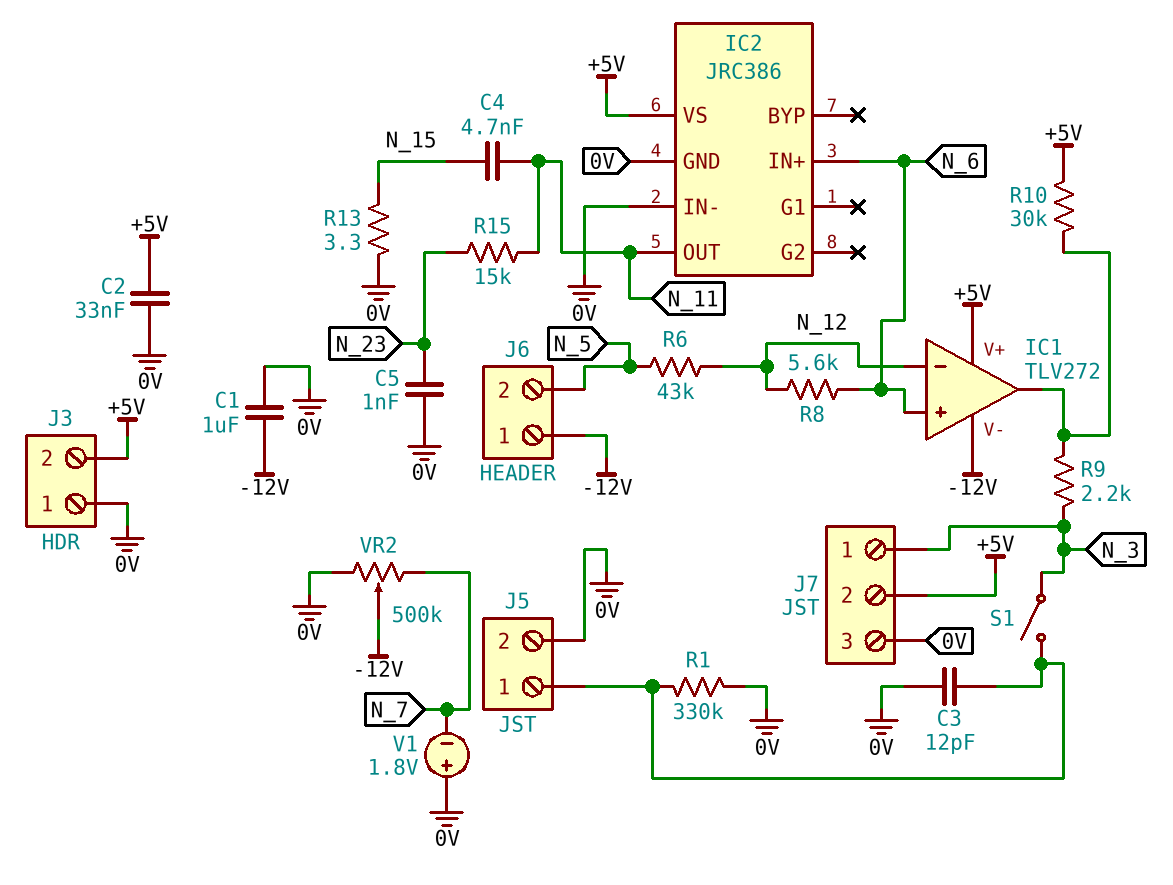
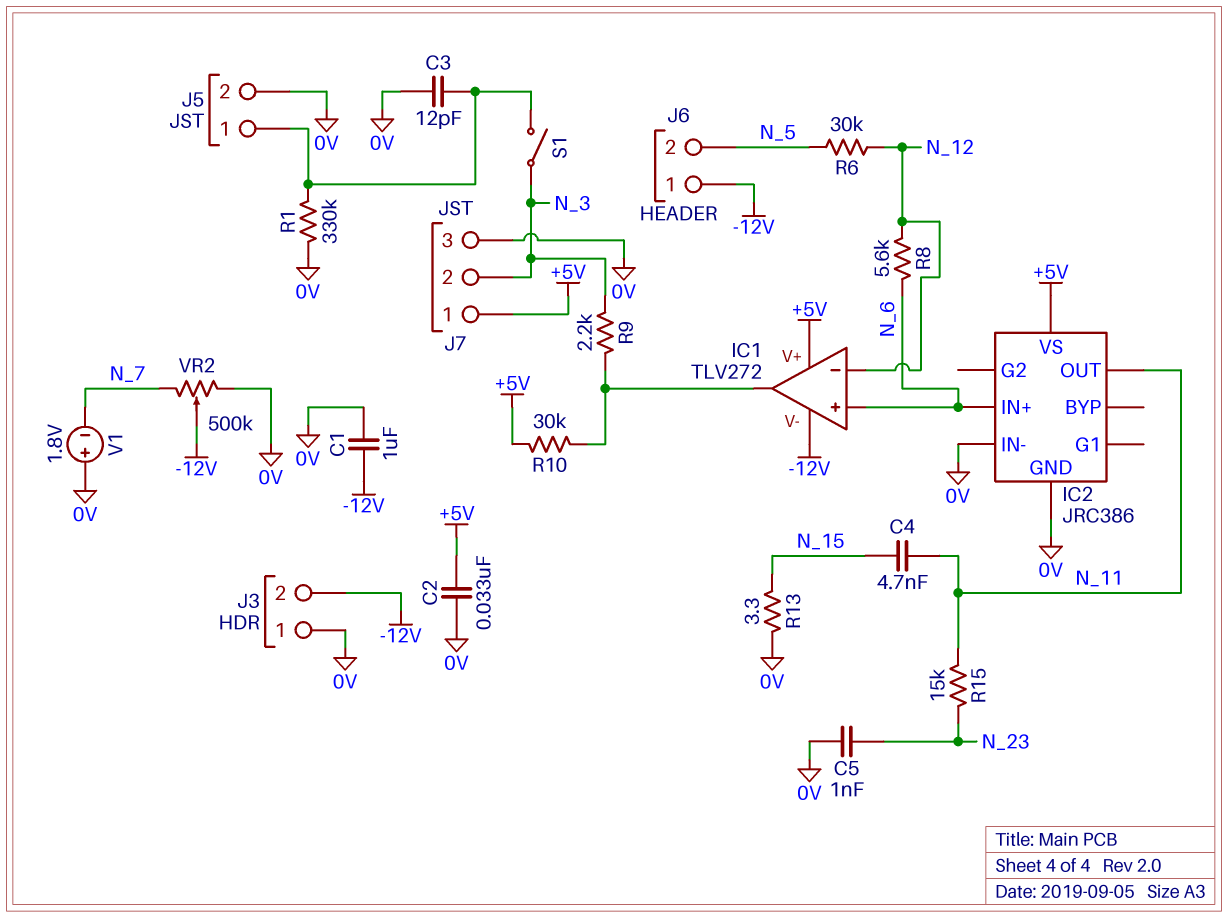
J3 pin 2: +5V -> -12V
J7 pin 1: N_3 -> +5V
J7 pin 2: +5V -> N_3
R6: 43k (N_5, N_12) -> 30k (N_5, N_12)

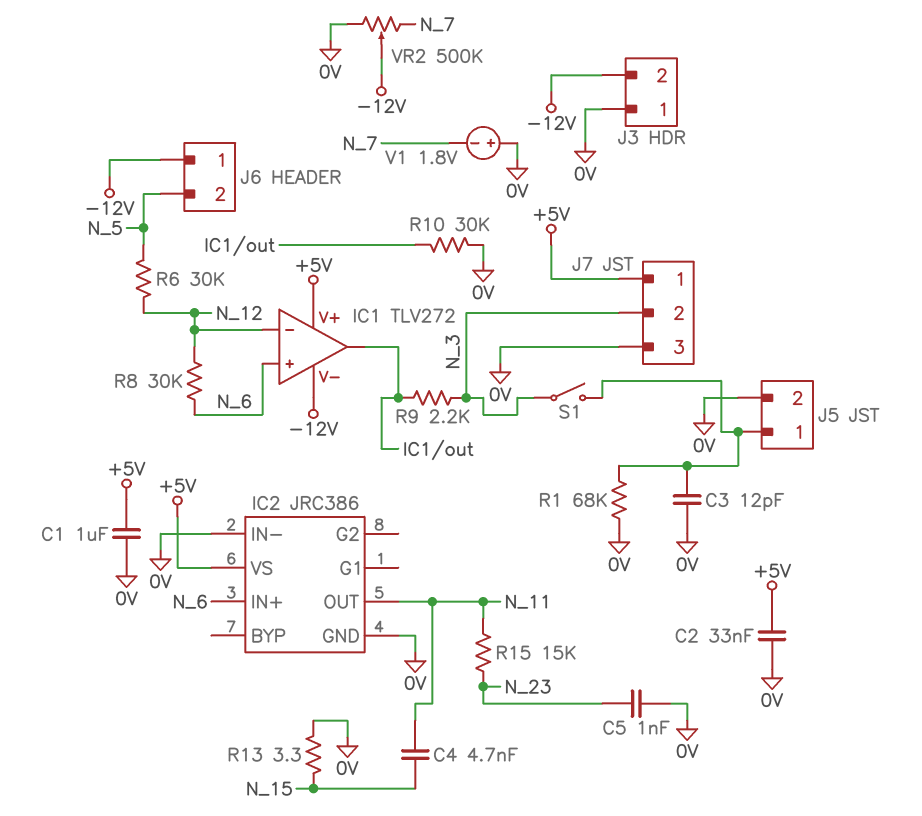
C1: 1uF (-12V, 0V) -> 1uF (+5V, 0V)
R1: 330k (0V, J5/1) -> 68k (0V, J5/1)
R8: 5.6k (N_6, N_12) -> 30k (N_6, N_12)
R10: 30k (+5V, IC1/out) -> 30k (0V, IC1/out)

